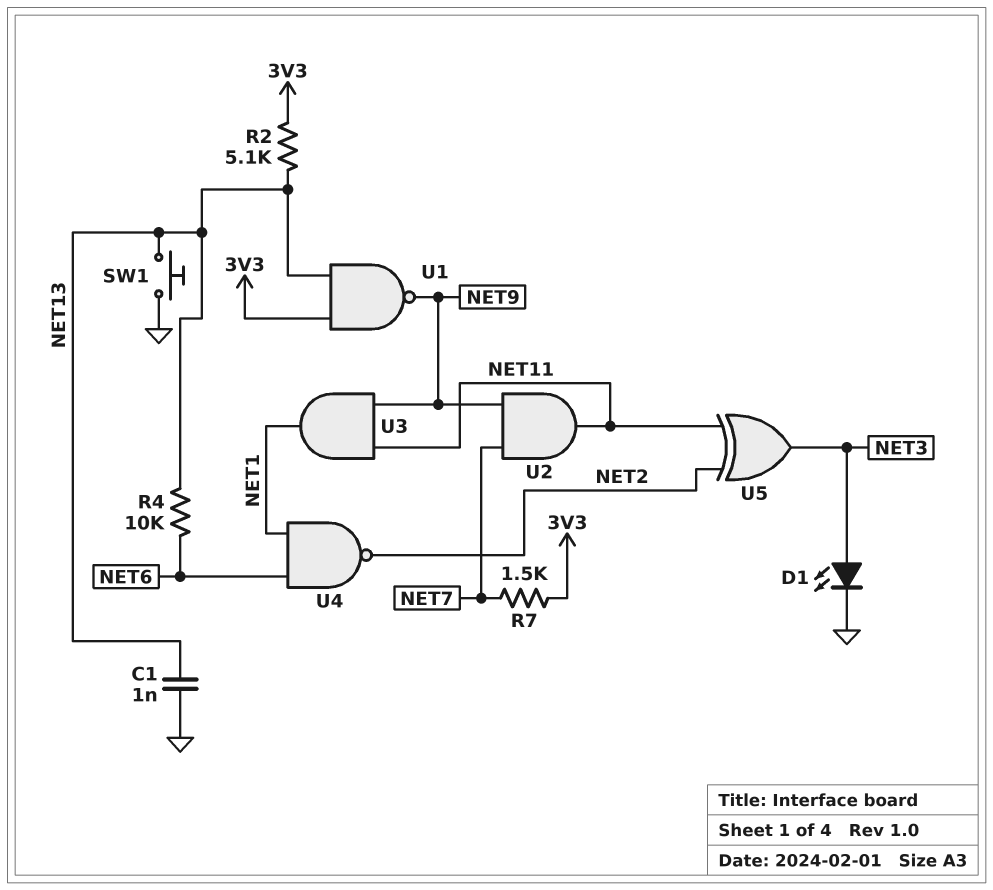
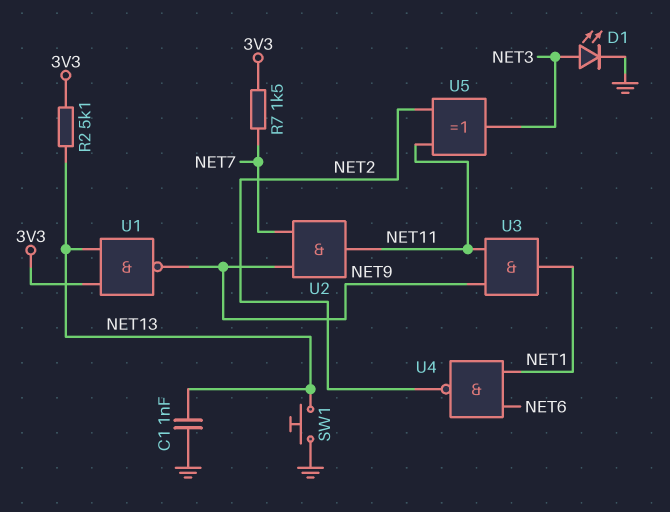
R4: 10k (NET6, NET13) -> none

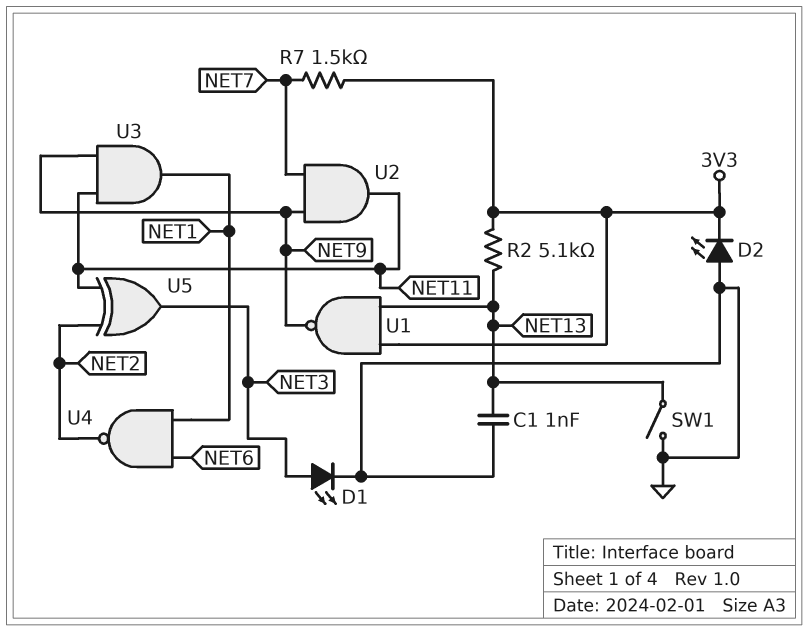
D2: none -> LED (A GND, K 3V3)
SW1: button (GND, NET13) -> switch (GND, NET13)

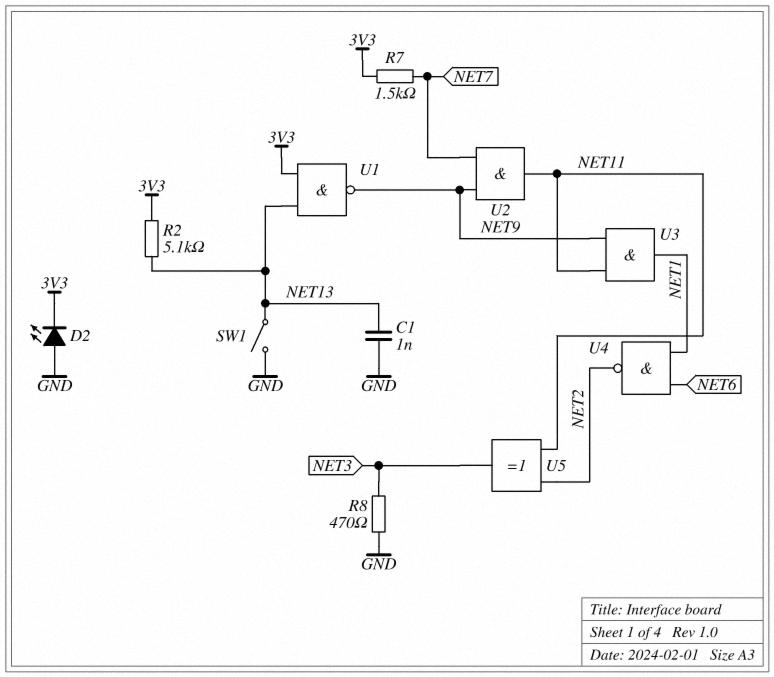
D1: LED (A NET3, K GND) -> none
R8: none -> 470 (GND, NET3)

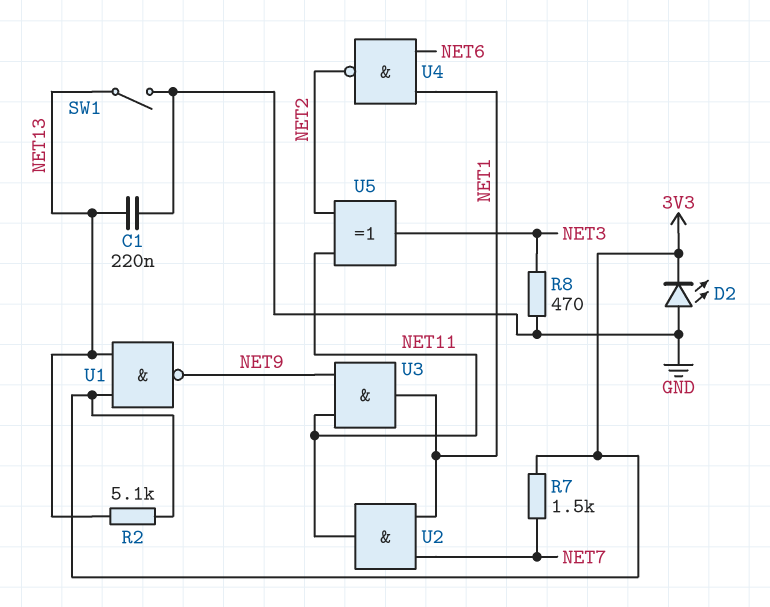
C1: 1nF (GND, NET13) -> 220nF (GND, NET13)
U2: AND (in NET7, in NET9, out NET11) -> AND (in NET1, in NET7, out NET11)

